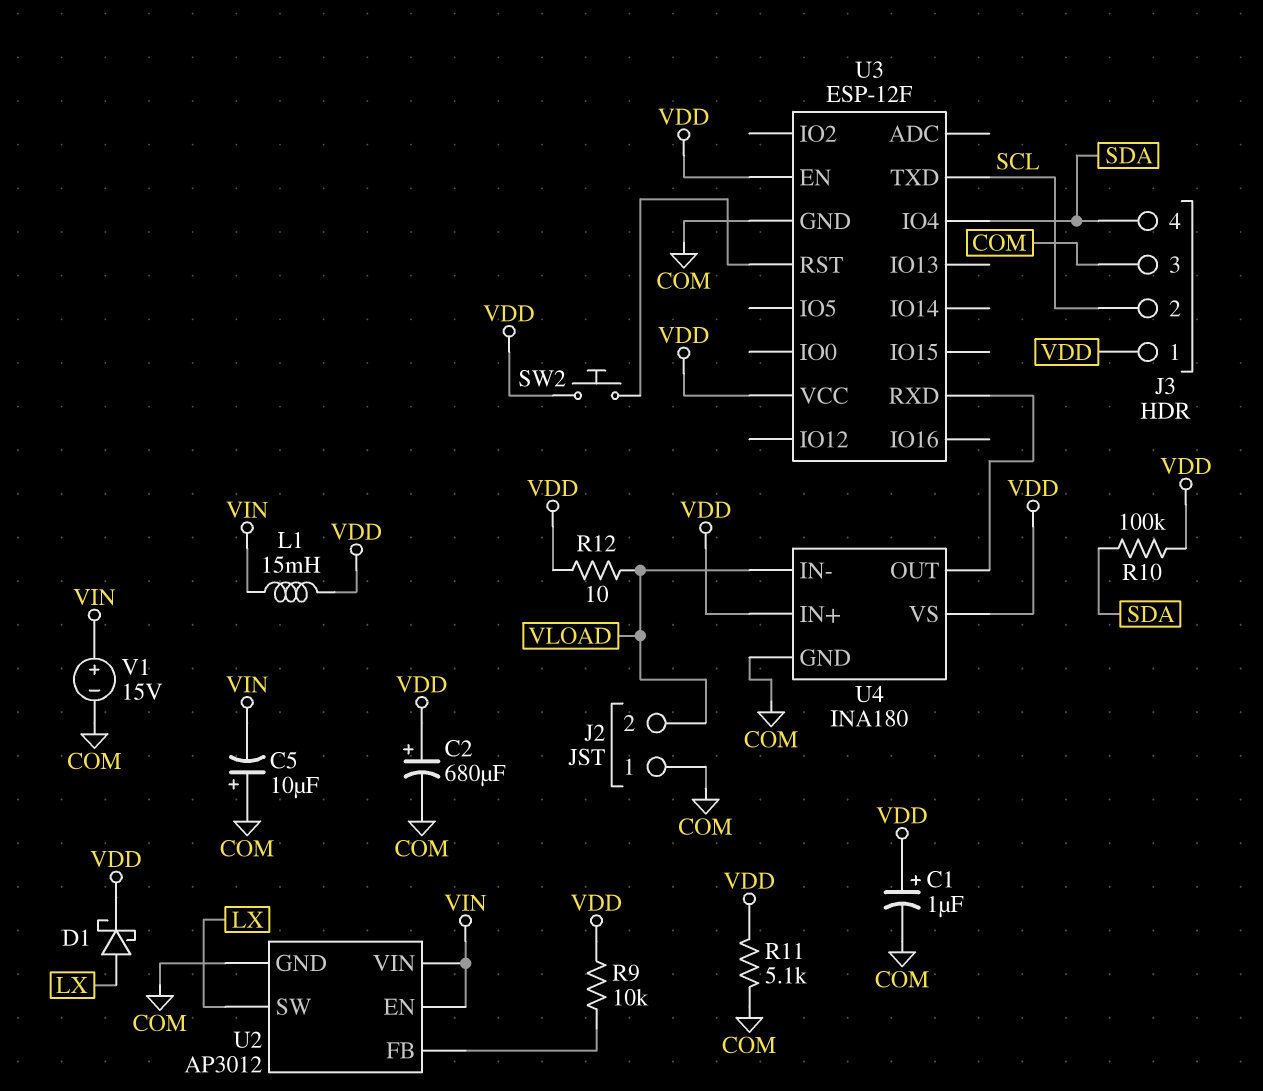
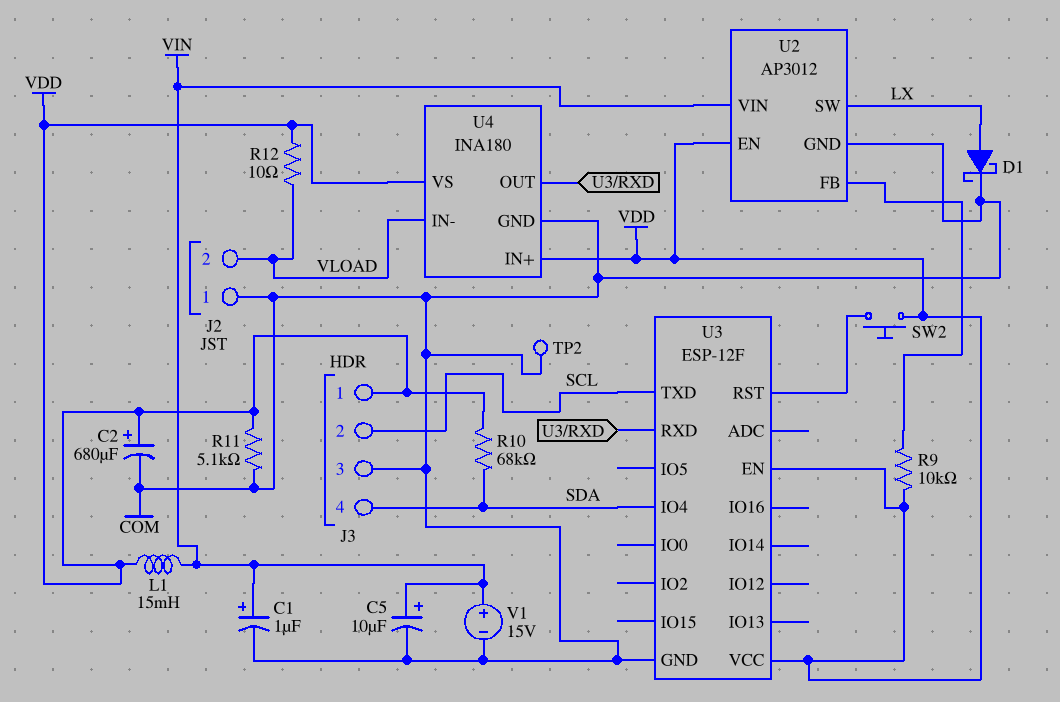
C1: 1uF (plus VDD, minus COM) -> 1uF (plus VIN, minus COM)
C5: 10uF (plus COM, minus VIN) -> 10uF (plus VIN, minus COM)
D1: schottky (A LX, K VDD) -> schottky (A LX, K COM)
R10: 100k (SDA, VDD) -> 68k (SDA, VDD)
TP2: none -> test point (COM)
U2 pin EN: VIN -> VDD

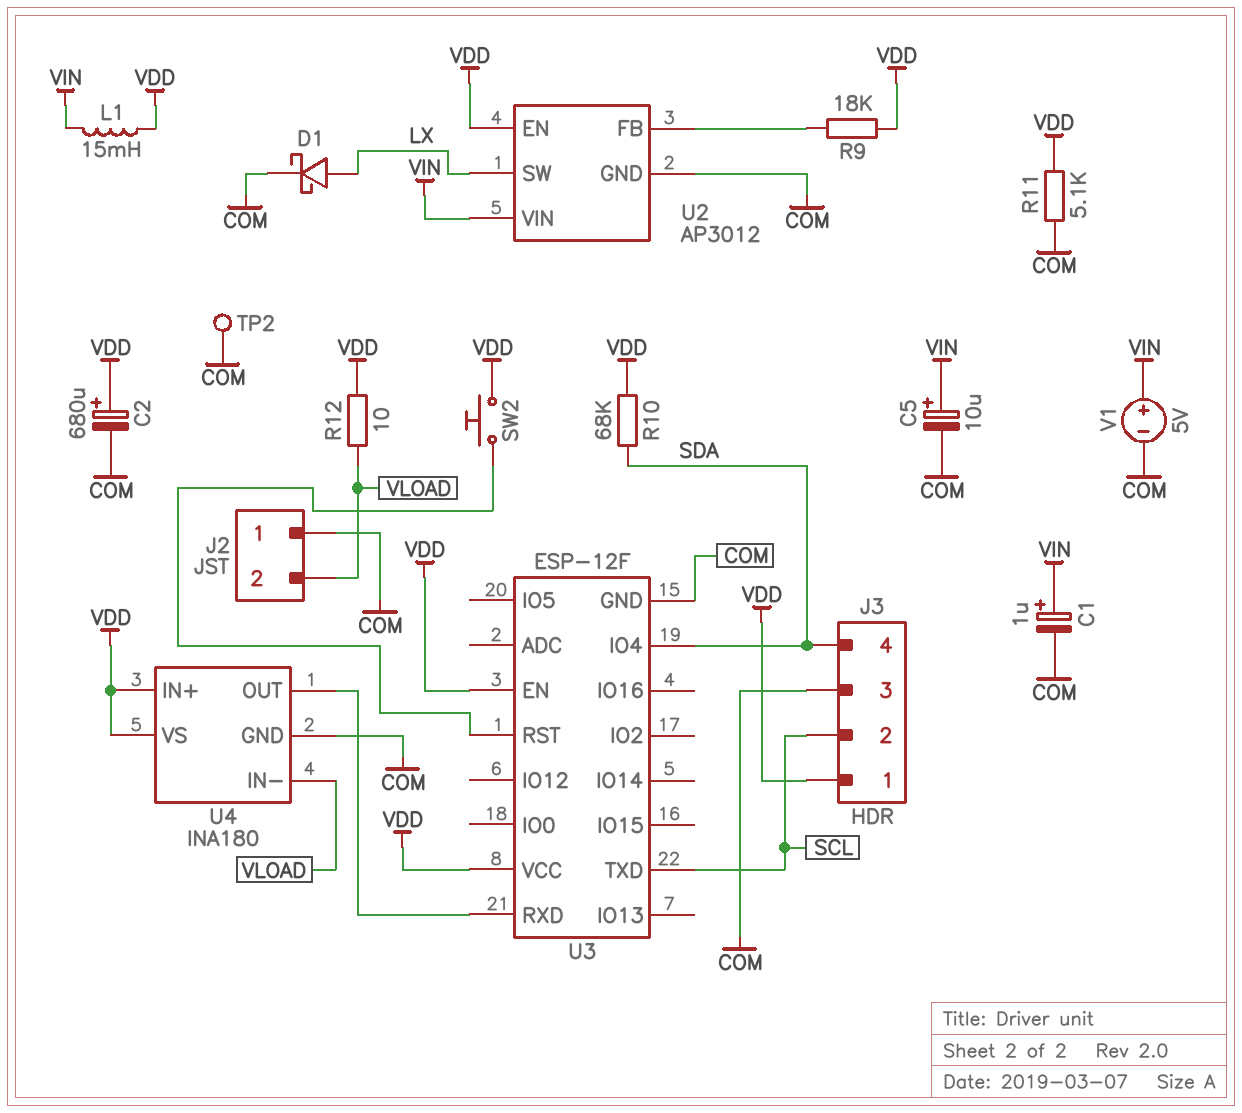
R9: 10k (U2/FB, VDD) -> 18k (U2/FB, VDD)
V1: 15V (plus VIN, minus COM) -> 5V (plus VIN, minus COM)

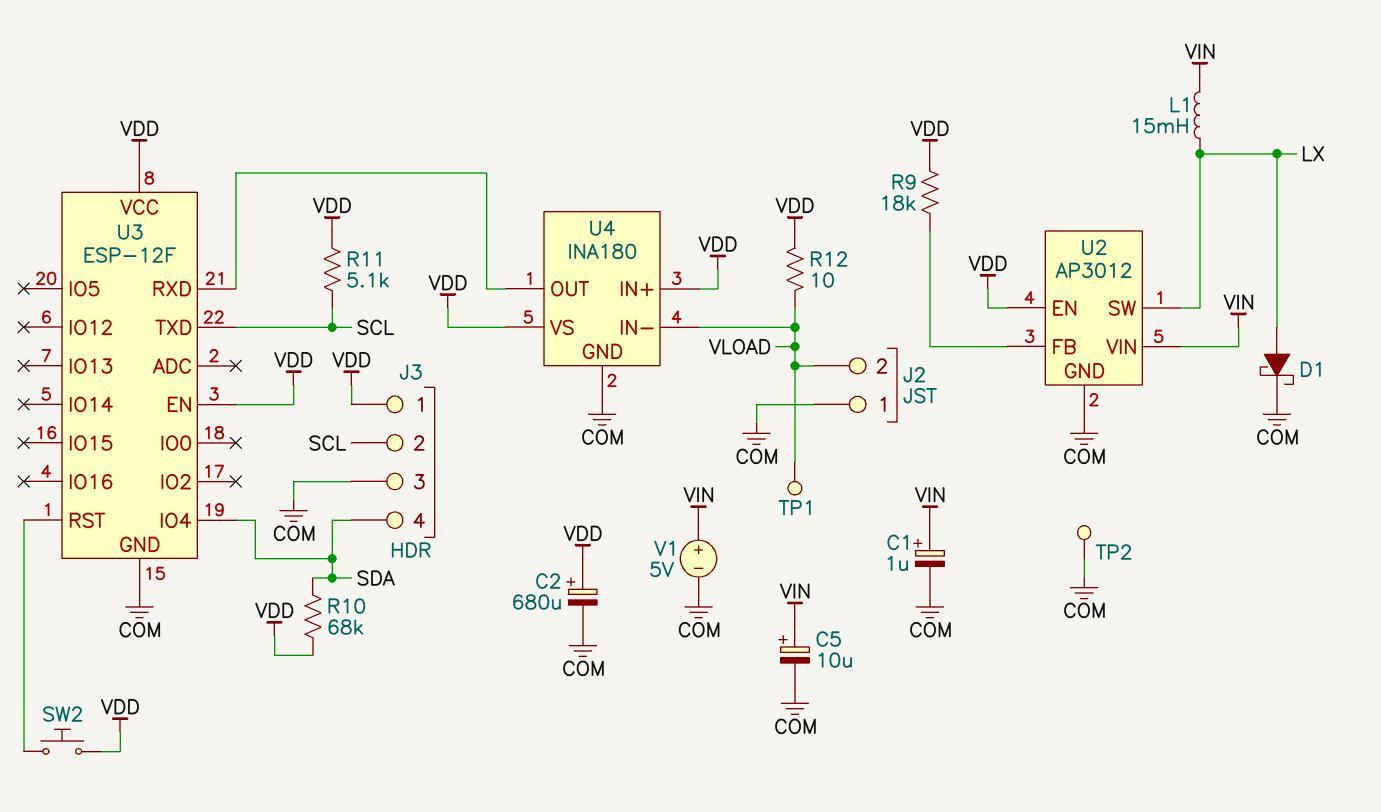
L1: 15mH (VDD, VIN) -> 15mH (LX, VIN)
R11: 5.1k (COM, VDD) -> 5.1k (SCL, VDD)
TP1: none -> test point (VLOAD)

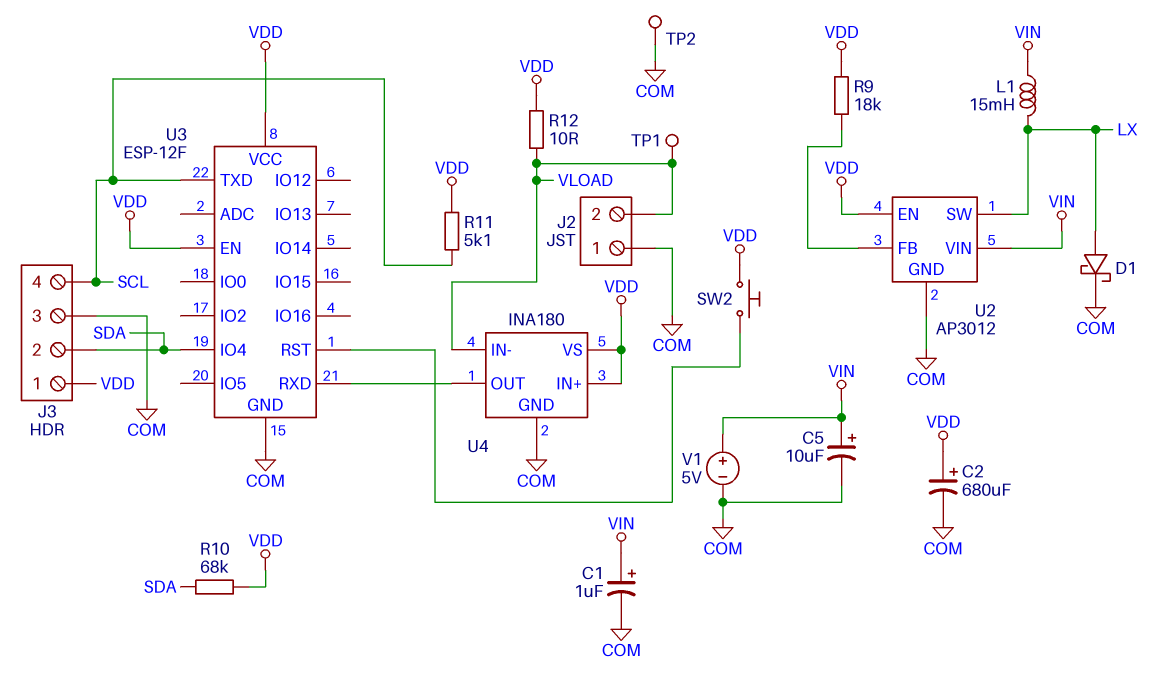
J3 pin 2: SCL -> SDA
J3 pin 4: SDA -> SCL

